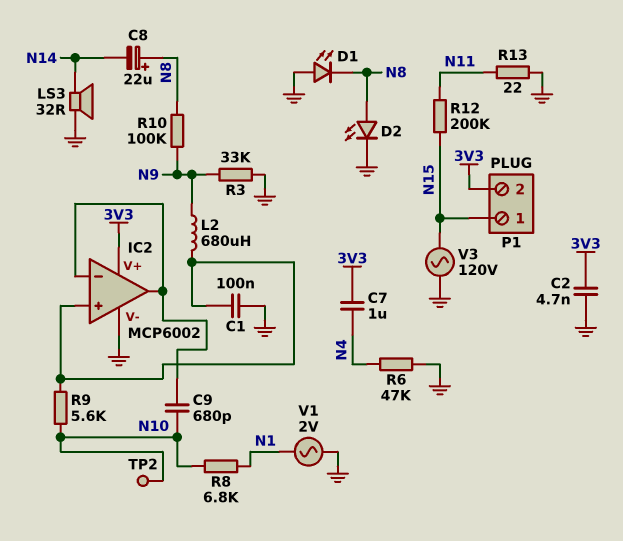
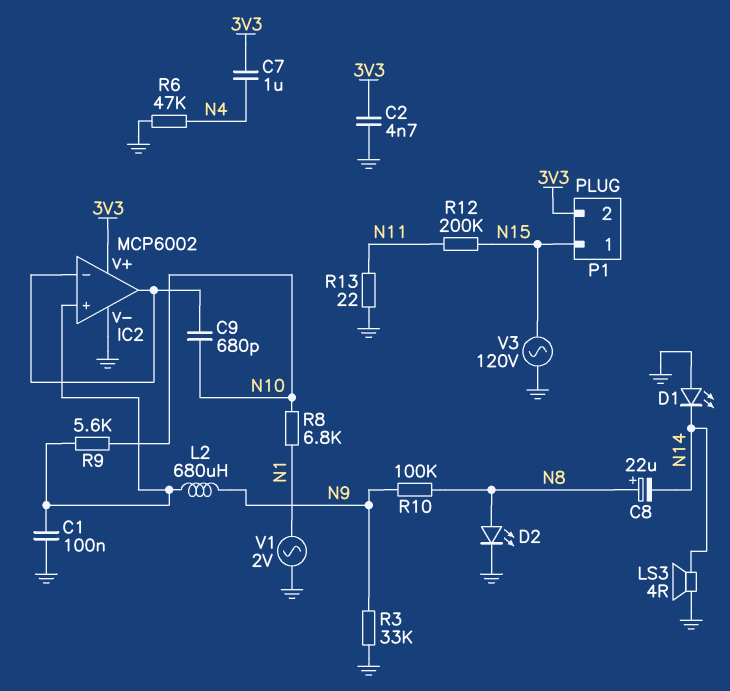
D1: LED (A GND, K N8) -> LED (A GND, K N14)
LS3: speaker 32R (GND, N14) -> speaker 4R (GND, N14)
TP2: test point (N10) -> none

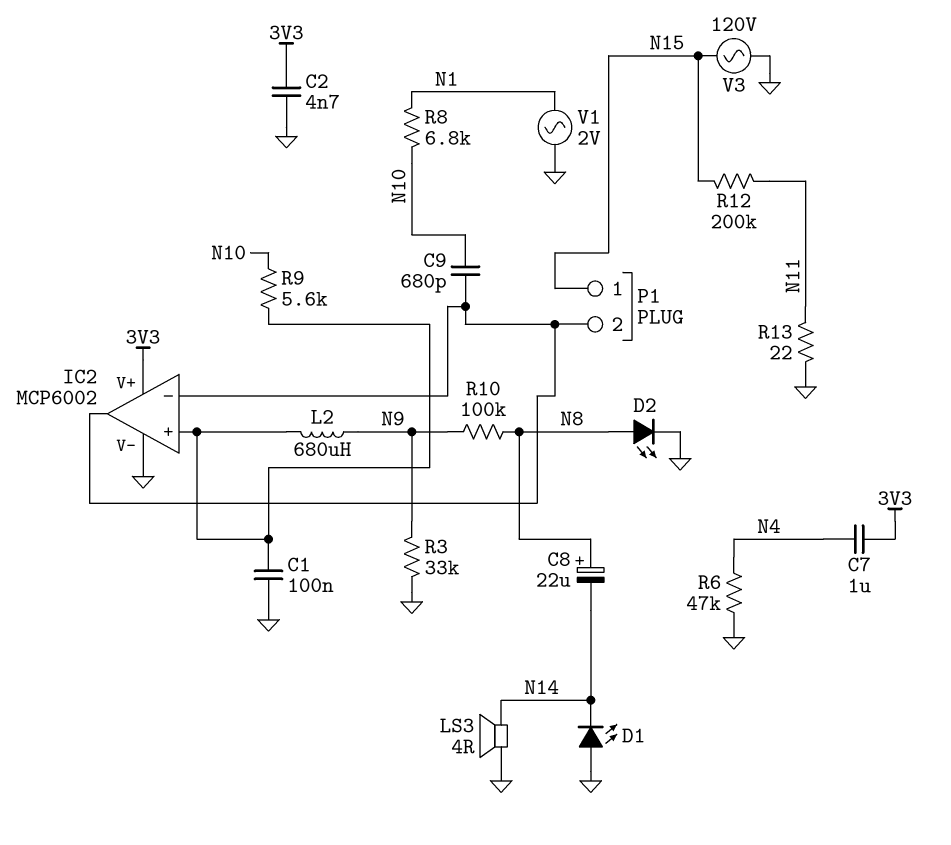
P1 pin 2: 3V3 -> IC2/in-

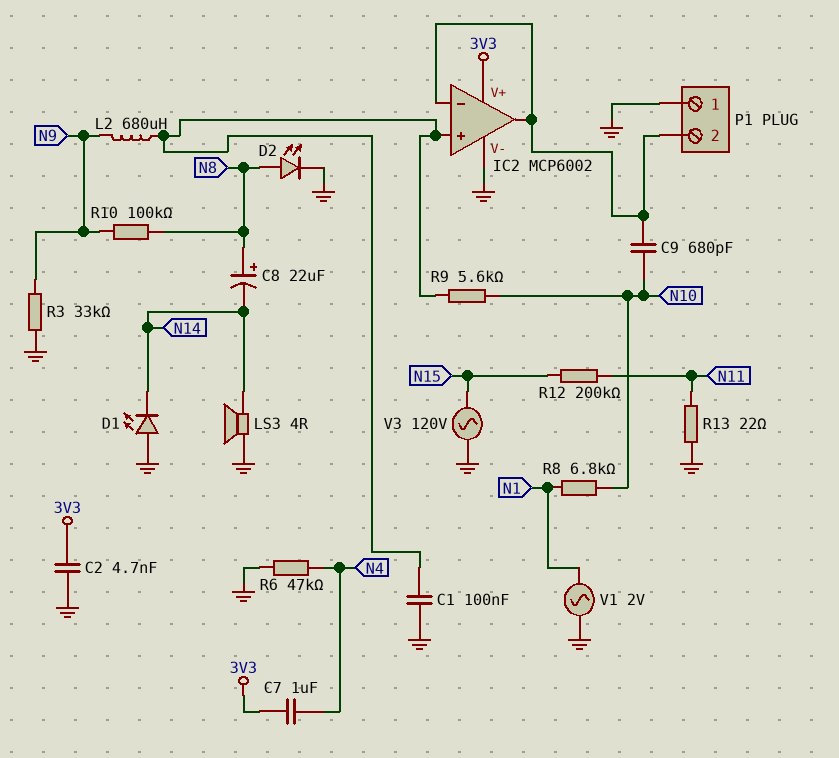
P1 pin 1: N15 -> GND

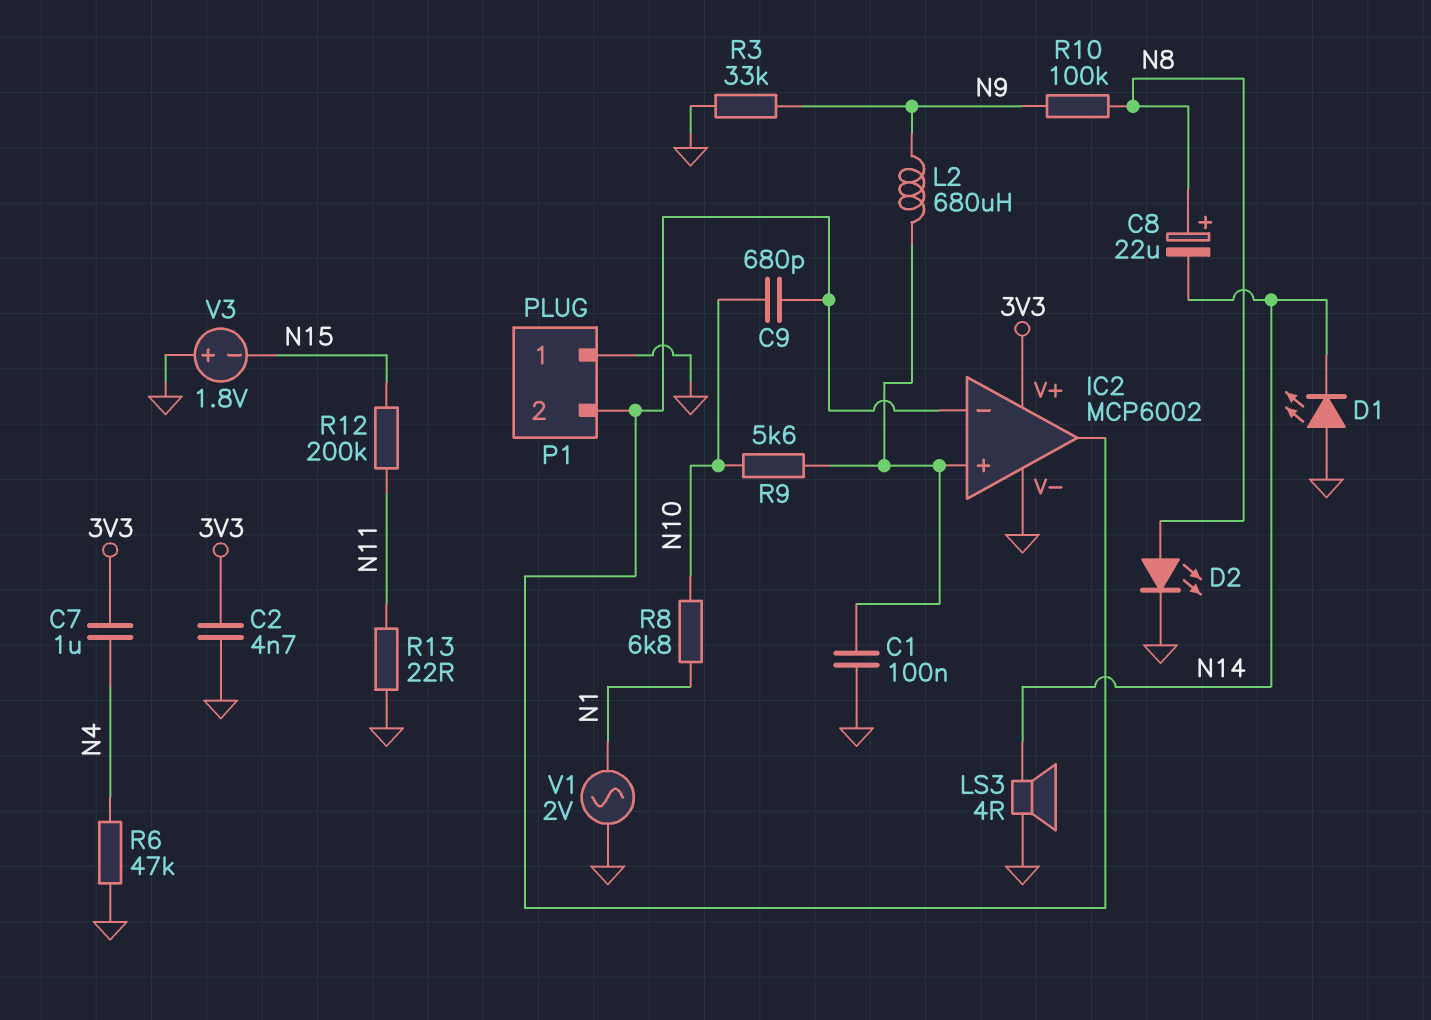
V3: AC 120V (GND, N15) -> 1.8V (plus GND, minus N15)

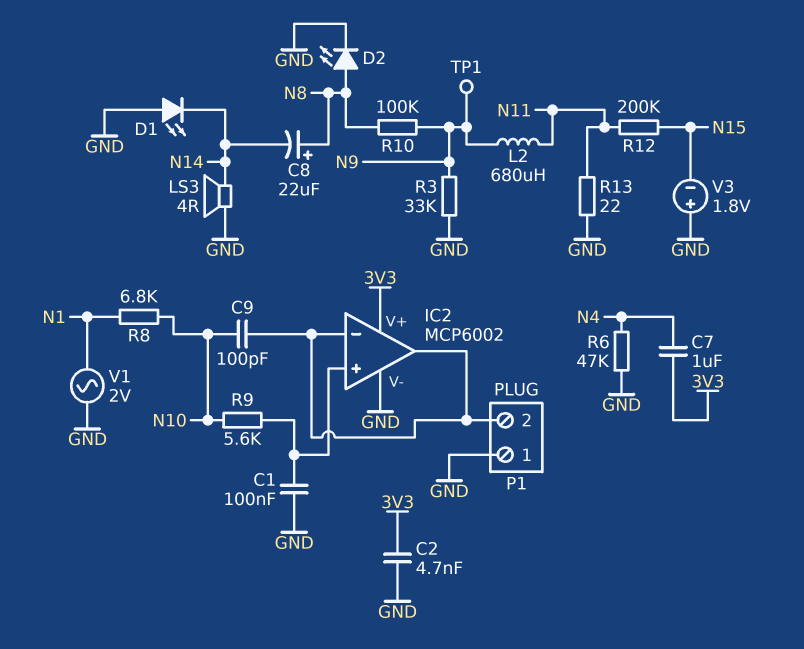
C9: 680pF (IC2/in-, N10) -> 100pF (IC2/in-, N10)
L2: 680uH (IC2/in+, N9) -> 680uH (N9, N11)
TP1: none -> test point (N9)

